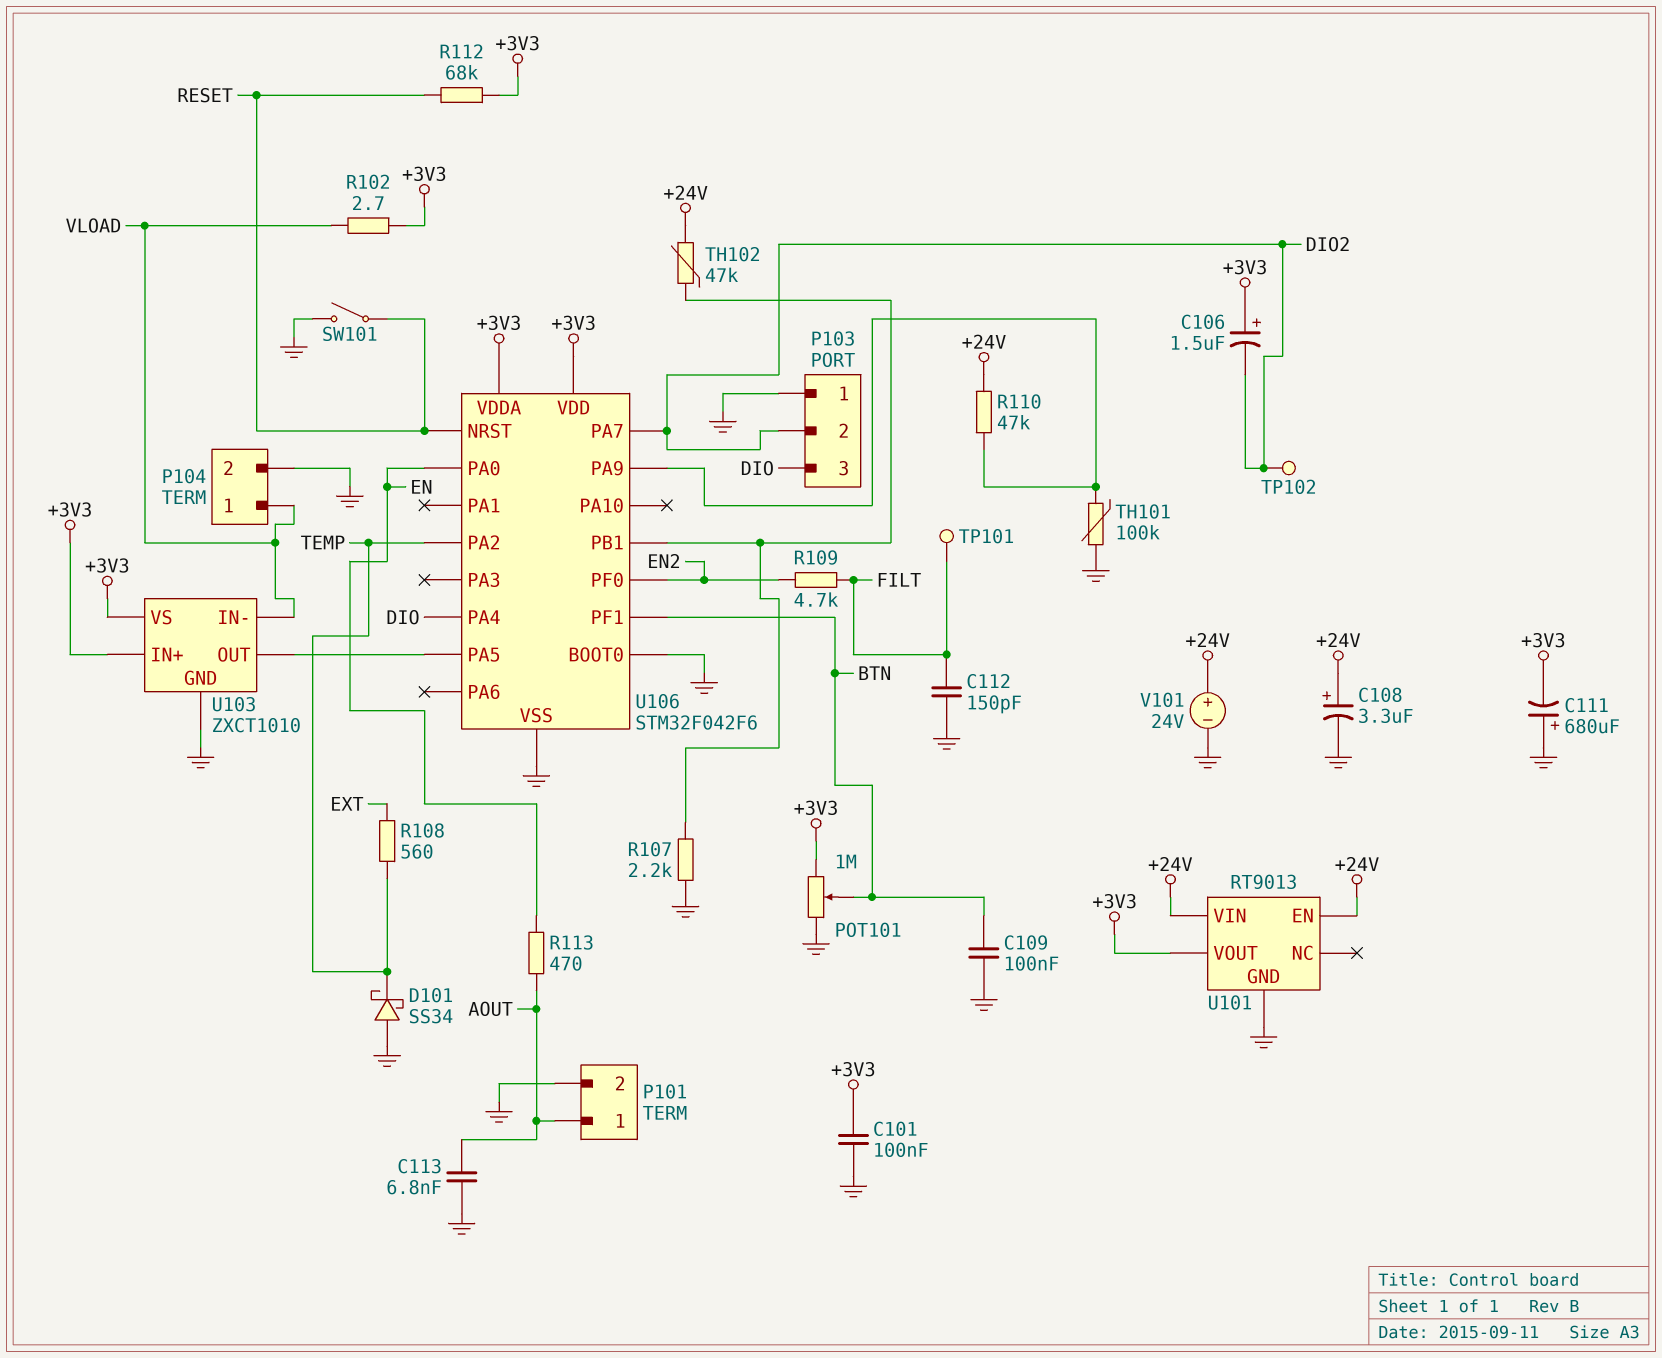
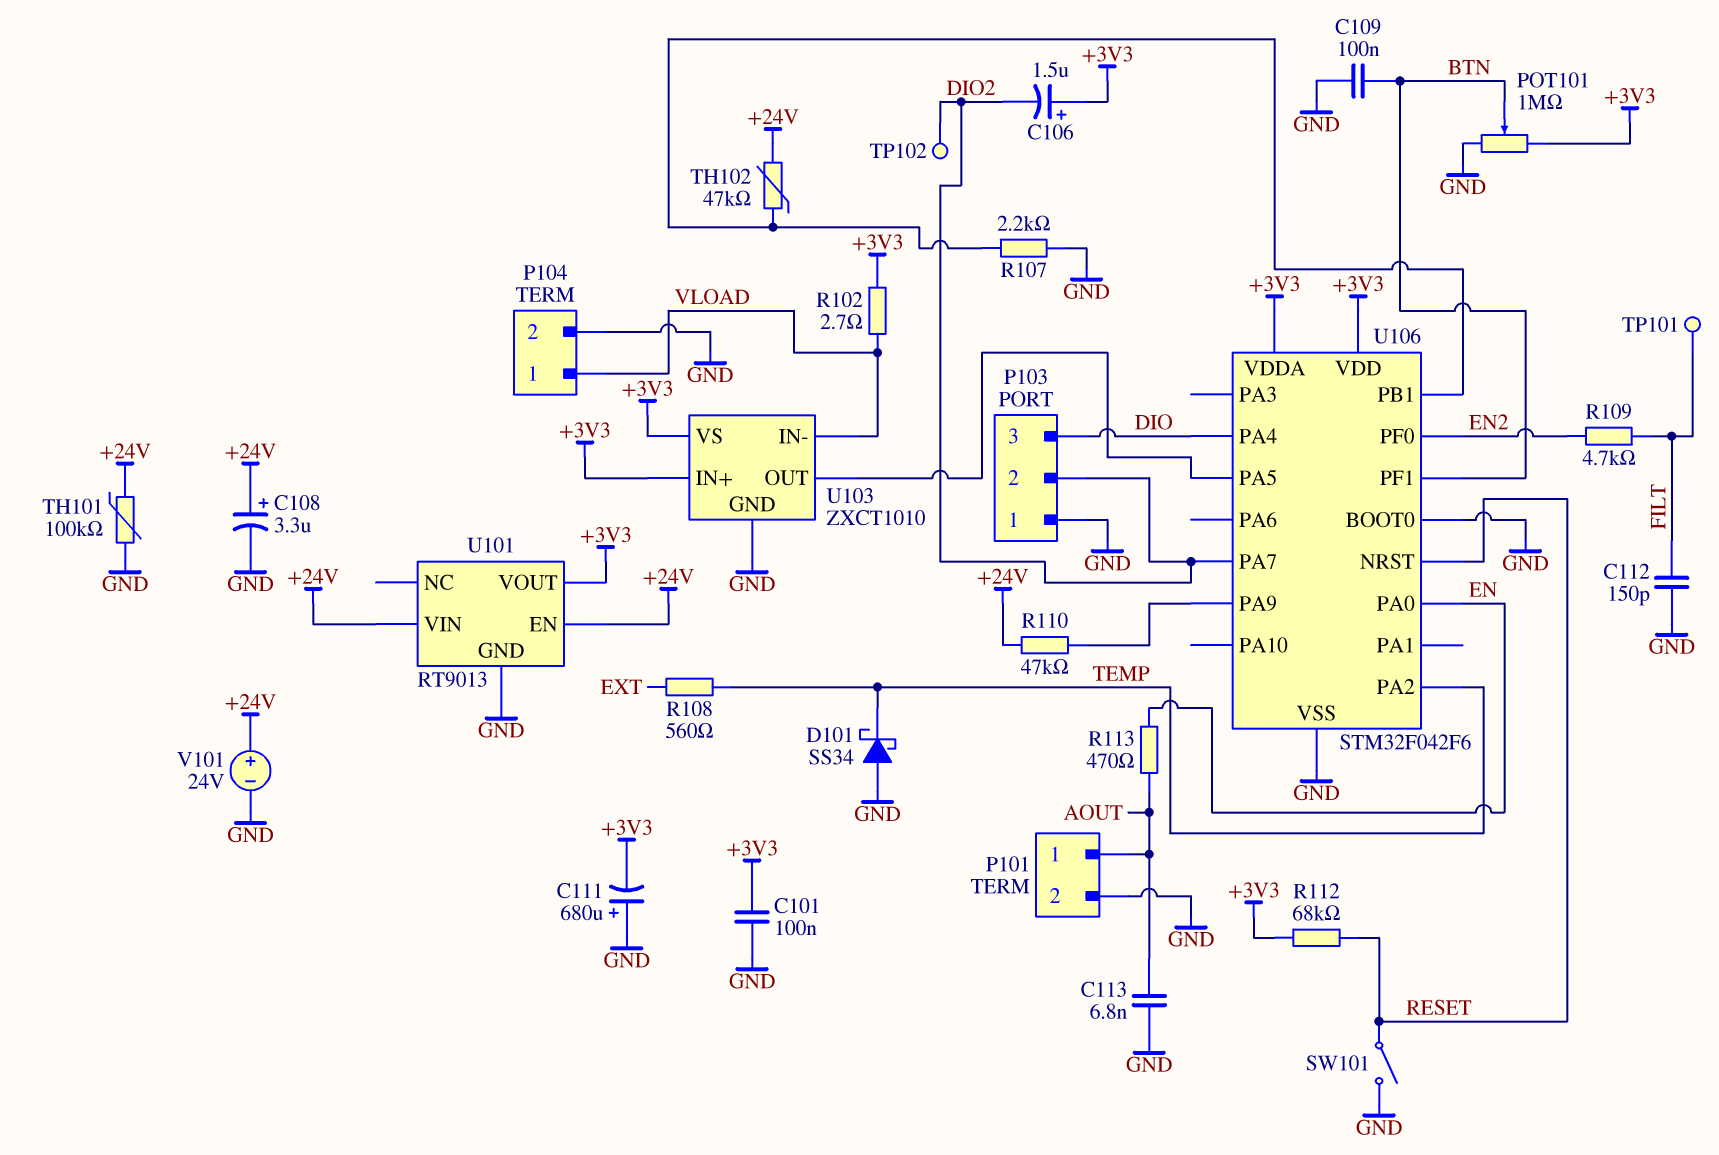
TH101: 100k (GND, U106/PA9) -> 100k (+24V, GND)

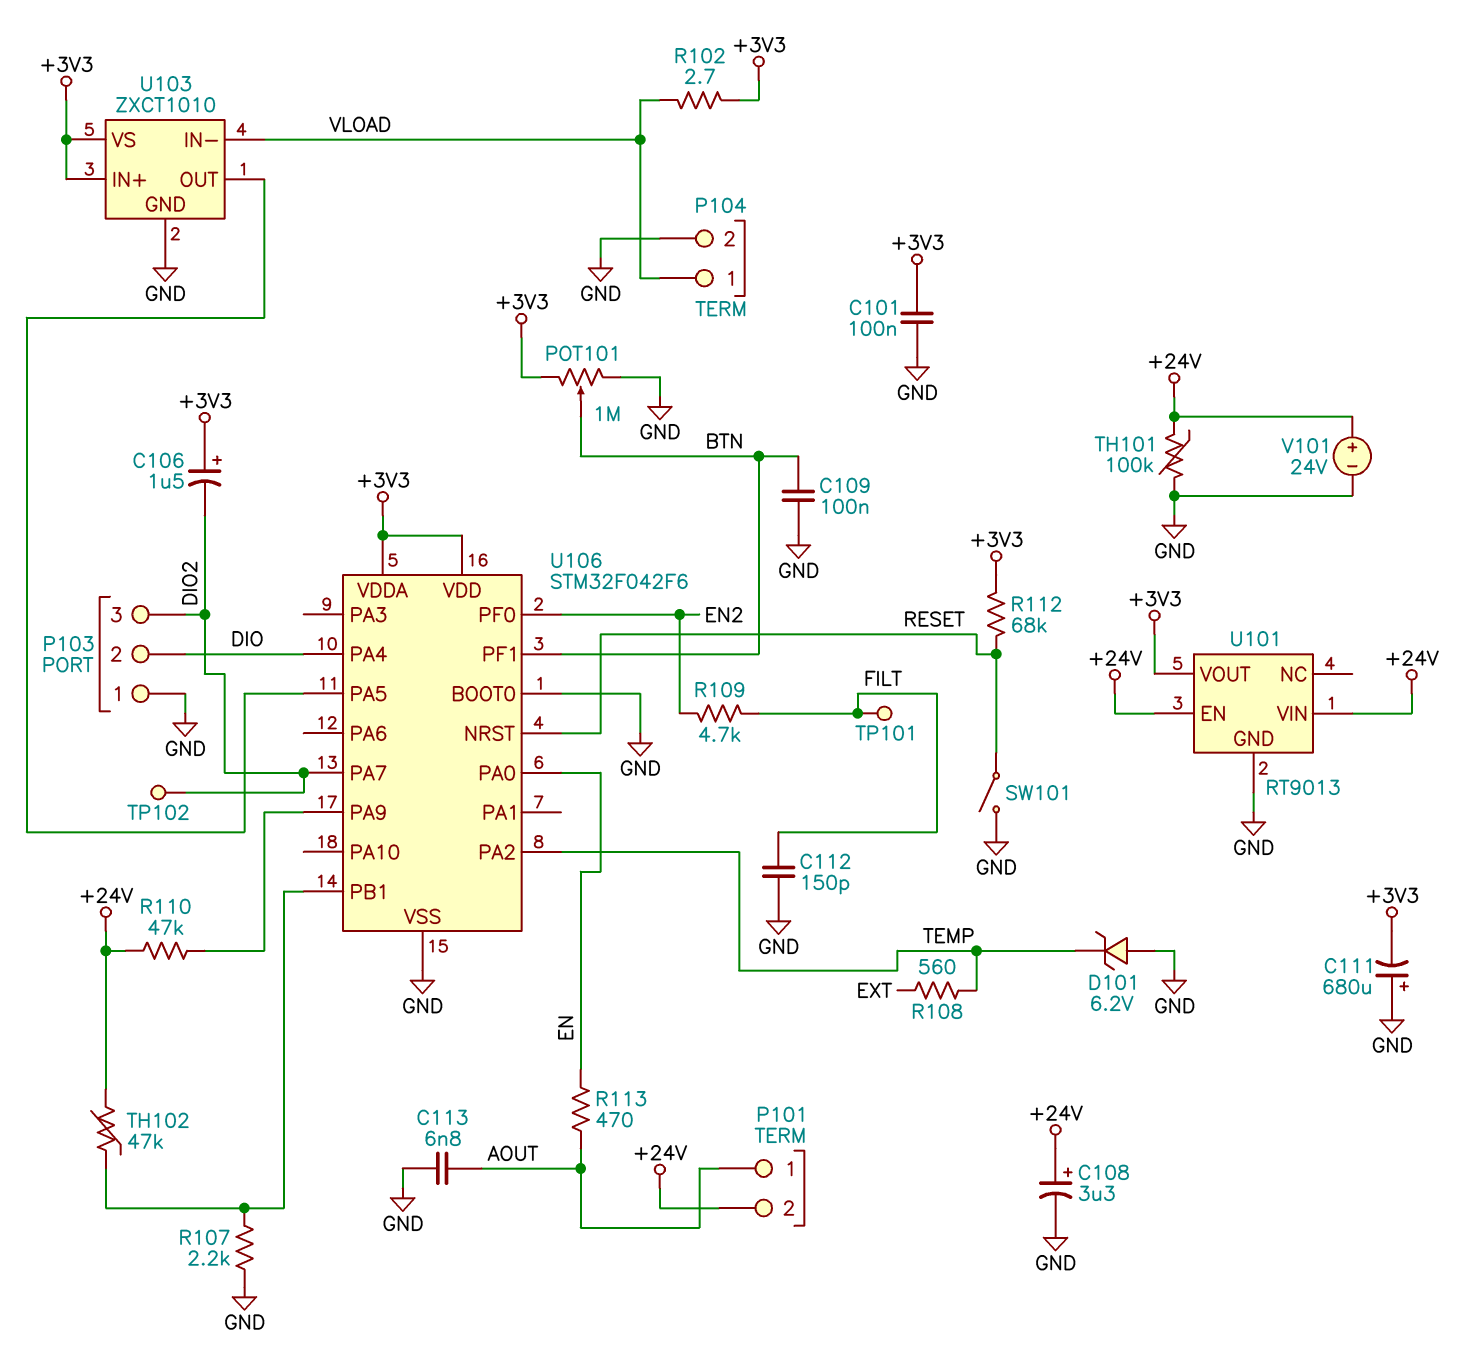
D101: schottky SS34 (A GND, K TEMP) -> zener 6.2V (A GND, K TEMP)
P101 pin 2: GND -> +24V
P103 pin 2: DIO2 -> DIO
P103 pin 3: DIO -> DIO2

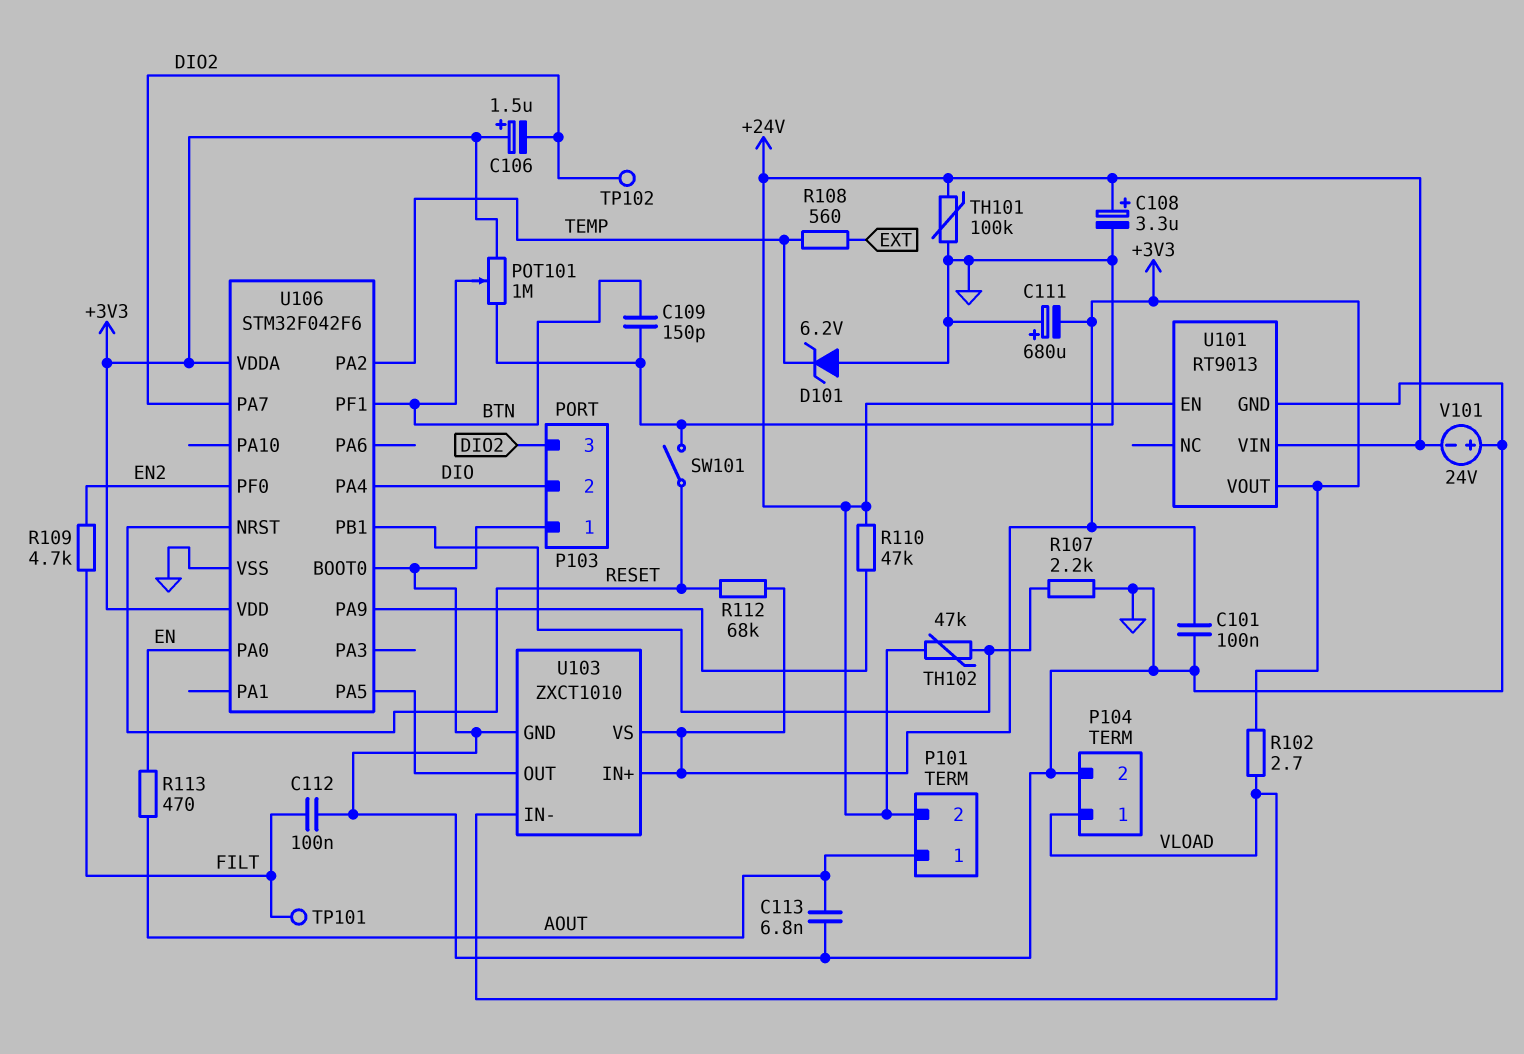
C109: 100nF (BTN, GND) -> 150pF (BTN, GND)
C112: 150pF (FILT, GND) -> 100nF (FILT, GND)
V101: 24V (plus +24V, minus GND) -> 24V (plus GND, minus +24V)

